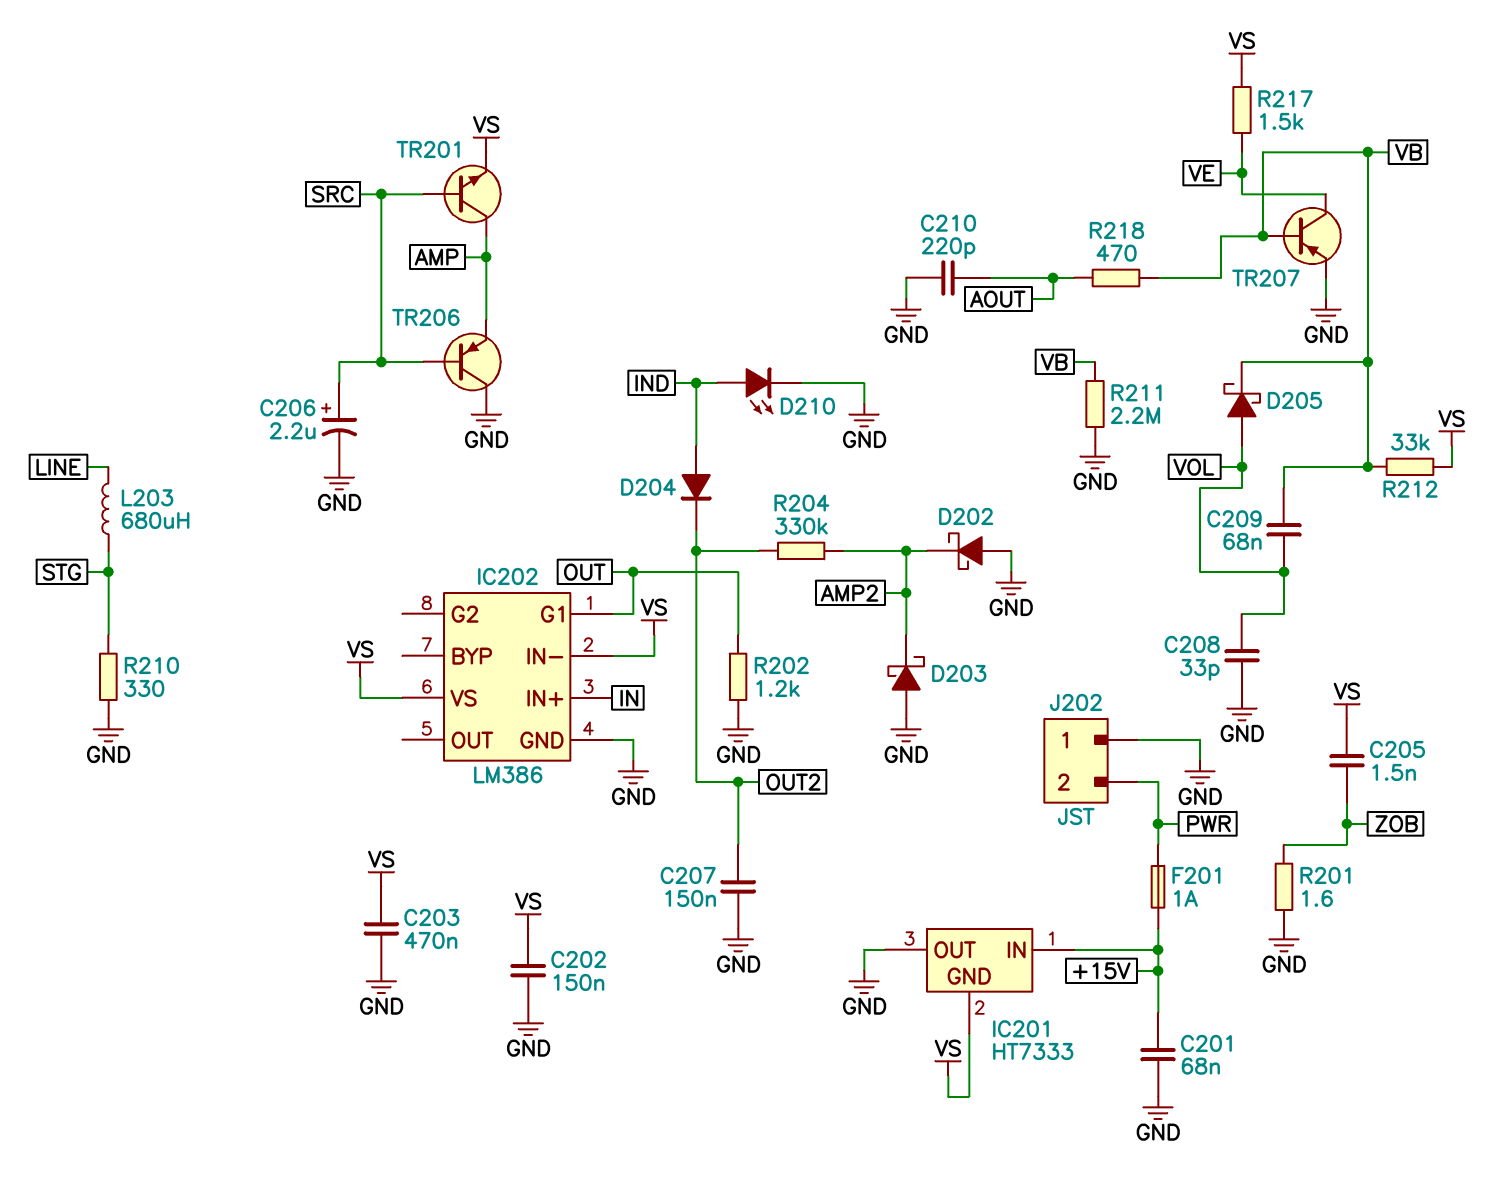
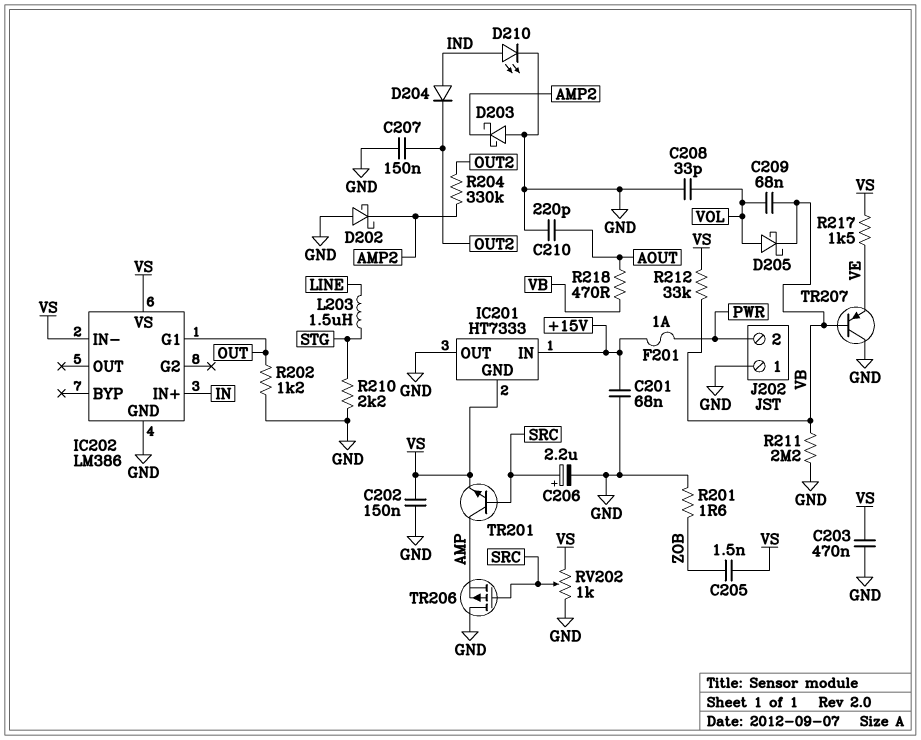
L203: 680uH (LINE, STG) -> 1.5uH (LINE, STG)
R210: 330 (GND, STG) -> 2.2k (GND, STG)
RV202: none -> 1k (GND, VS, wiper SRC)
TR206: PNP (B SRC, C GND, E AMP) -> PMOS (G SRC, D GND, S AMP)
TR207: PNP (B VB, C VE, E GND) -> PNP (B VB, C GND, E VE)

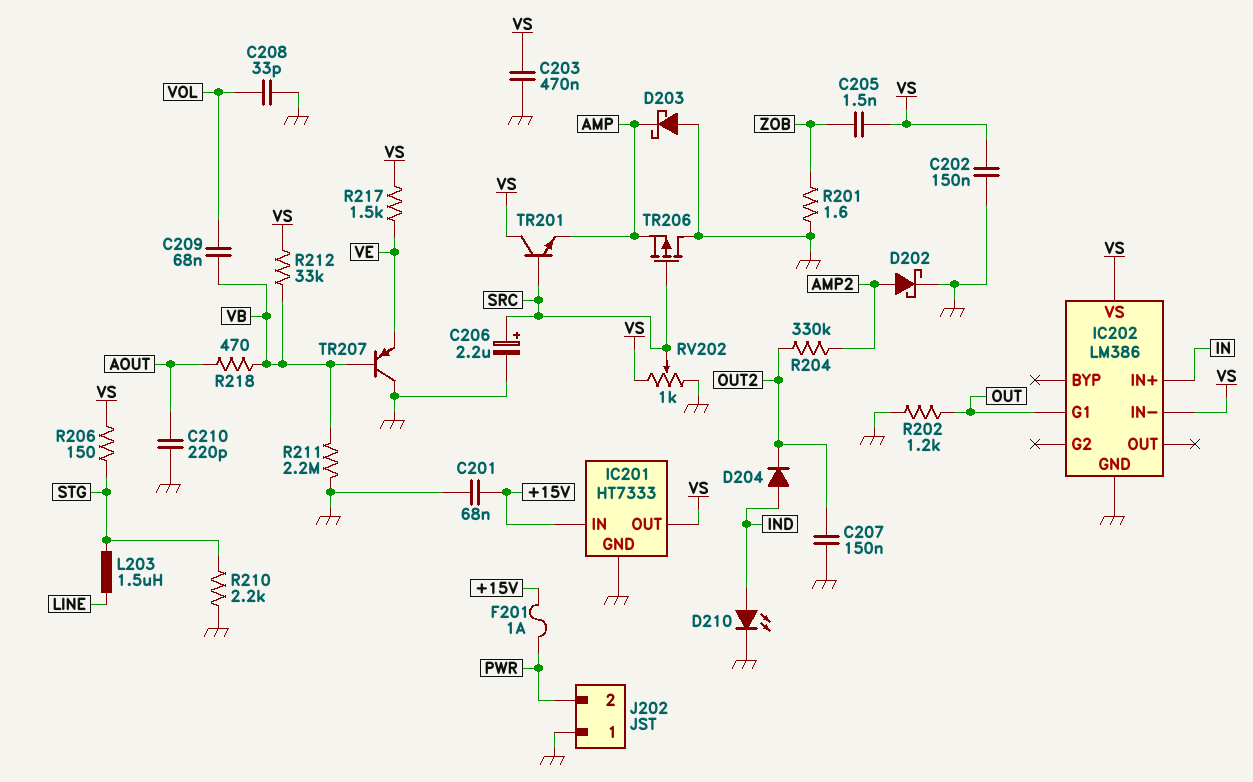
D202: schottky (A GND, K AMP2) -> schottky (A AMP2, K GND)
D203: schottky (A GND, K AMP2) -> schottky (A GND, K AMP)
D205: schottky (A VOL, K VB) -> none
IC201 pin GND: VS -> GND
IC201 pin OUT: GND -> VS
R206: none -> 150 (STG, VS)
TR201: NPN (B SRC, C AMP, E VS) -> NPN (B SRC, C VS, E AMP)

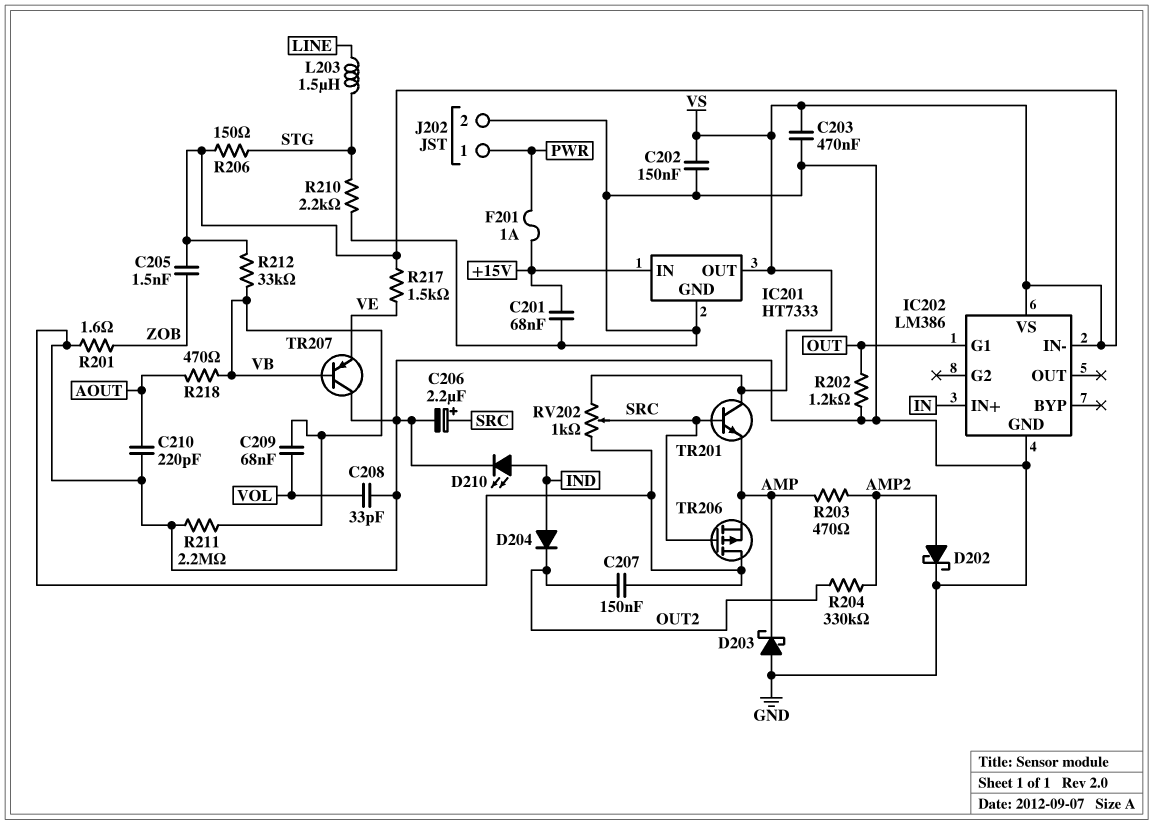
J202 pin 1: GND -> PWR
J202 pin 2: PWR -> GND
R203: none -> 470 (AMP, AMP2)

